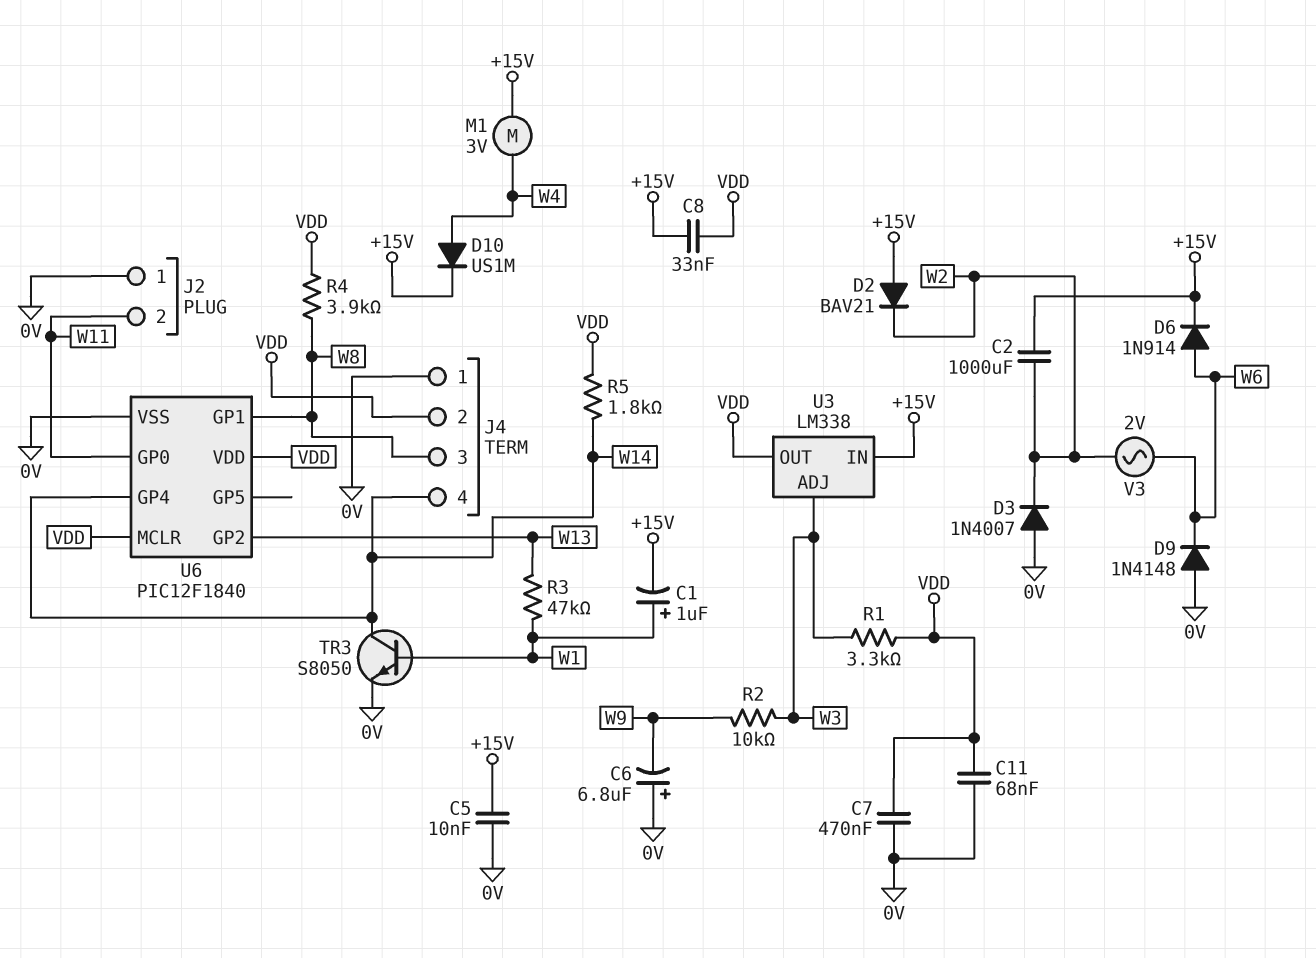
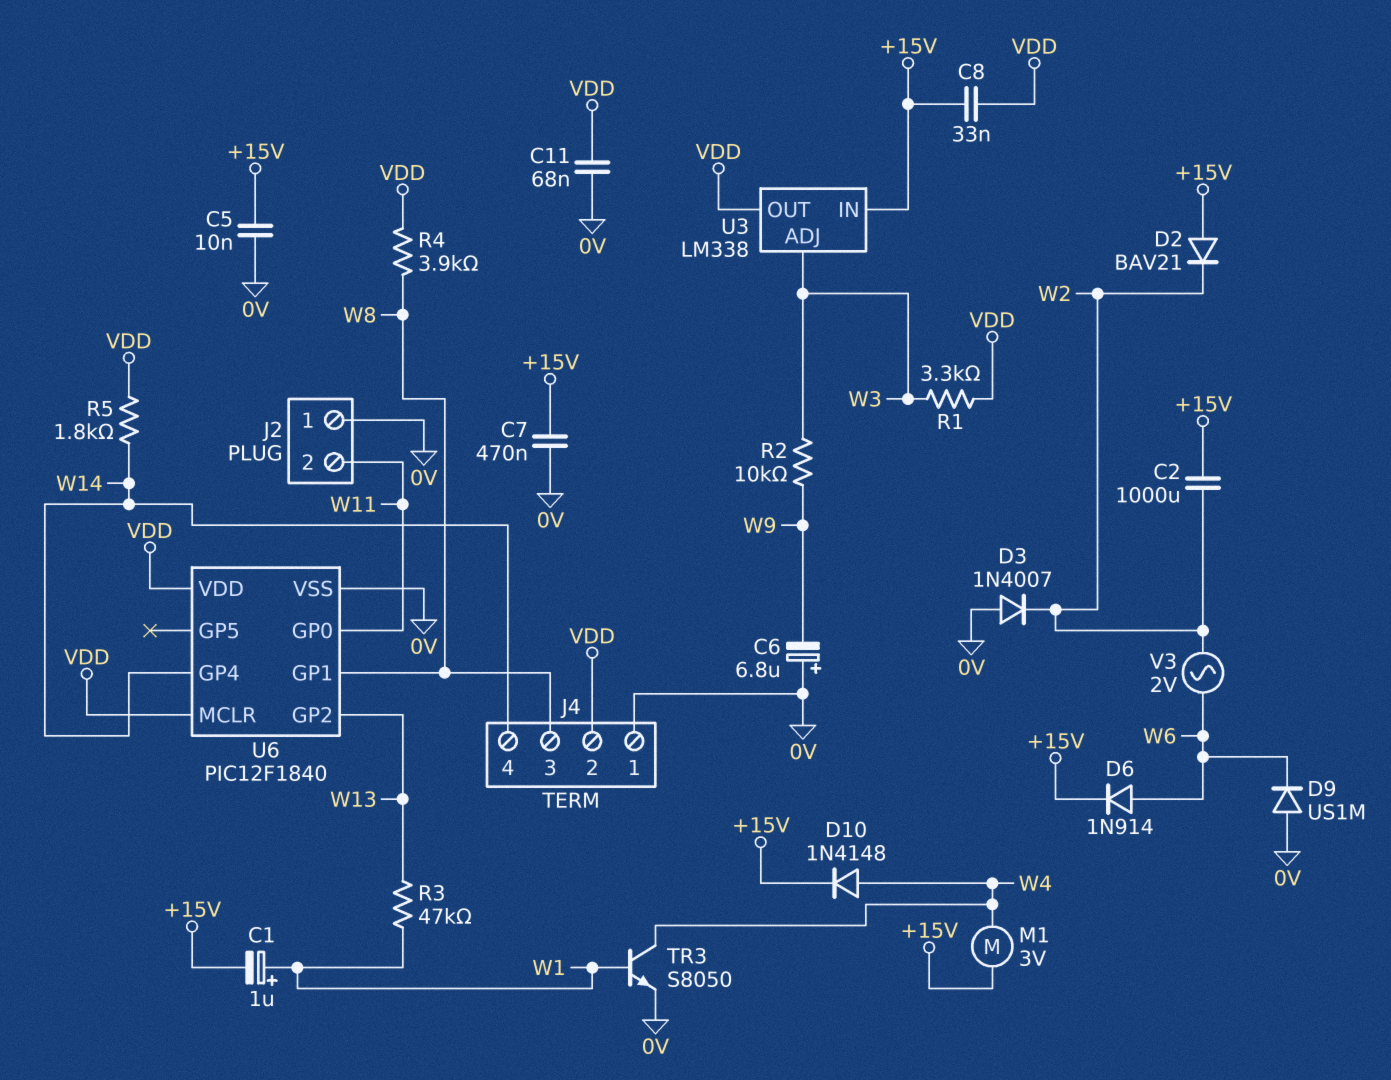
C7: 470nF (0V, VDD) -> 470nF (+15V, 0V)
D9: diode 1N4148 (A 0V, K W6) -> diode US1M (A 0V, K W6)
D10: diode US1M (A W4, K +15V) -> diode 1N4148 (A W4, K +15V)
TR3: NPN S8050 (B W1, C W14, E 0V) -> NPN S8050 (B W1, C W4, E 0V)

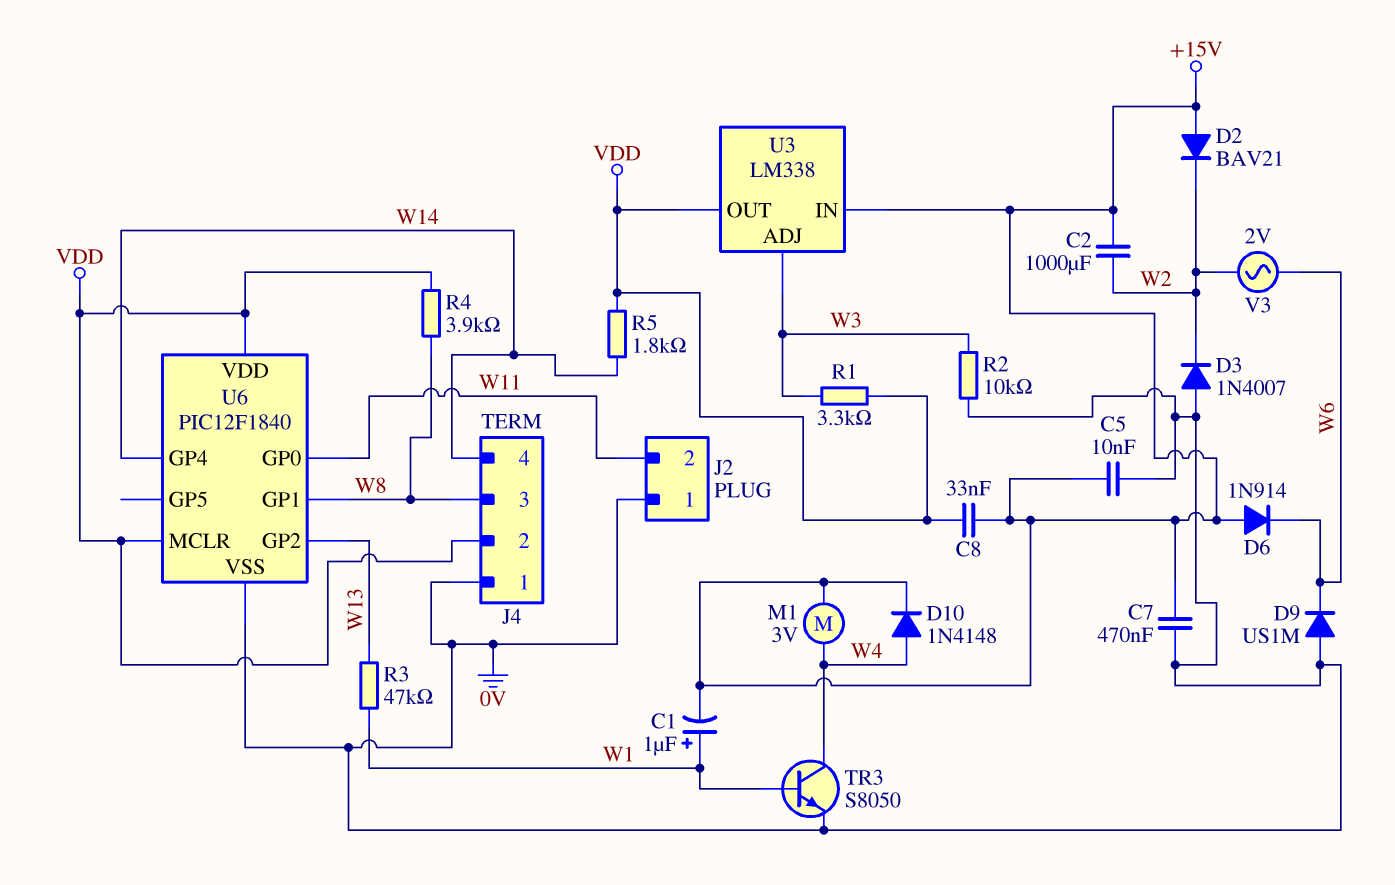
C6: 6.8uF (plus 0V, minus W9) -> none
C11: 68nF (0V, VDD) -> none
D6: diode 1N914 (A W6, K +15V) -> diode 1N914 (A +15V, K W6)
R2: 10k (W3, W9) -> 10k (0V, W3)

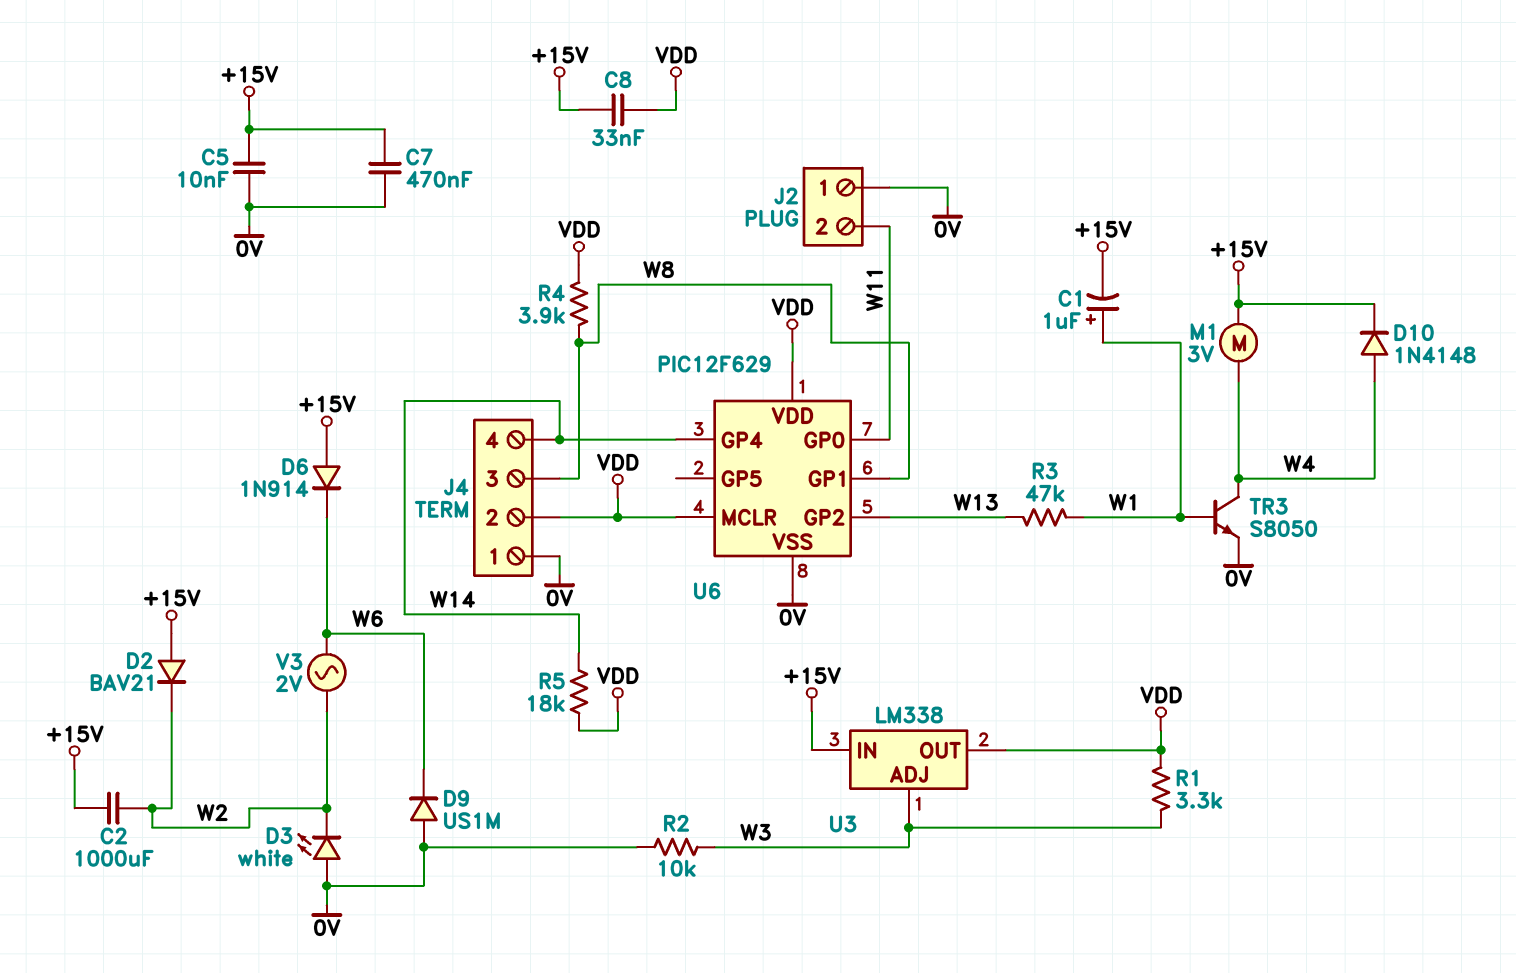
D3: diode 1N4007 (A 0V, K W2) -> LED white (A 0V, K W2)
R5: 1.8k (VDD, W14) -> 18k (VDD, W14)
U6: PIC12F1840 -> PIC12F629

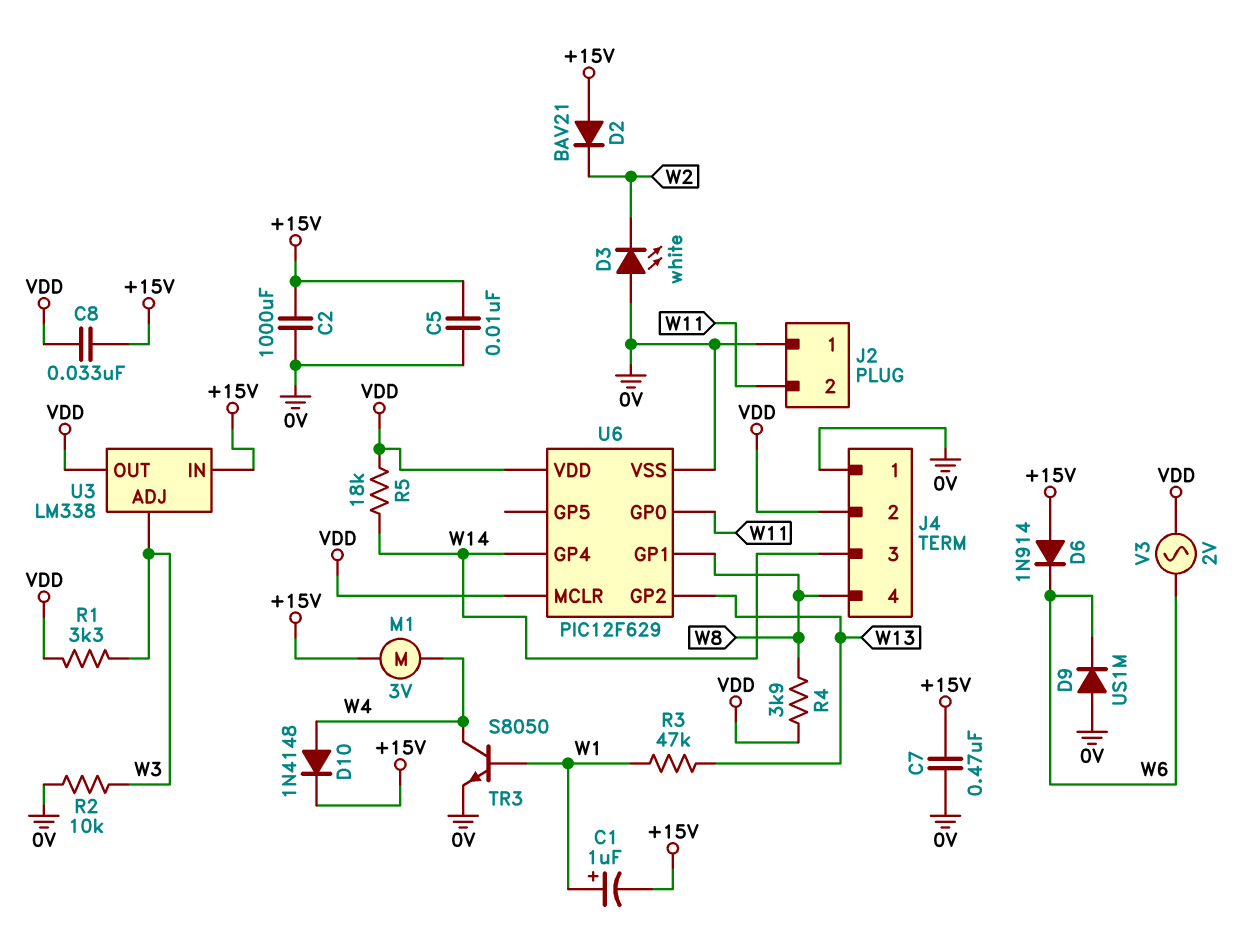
C2: 1000uF (+15V, W2) -> 1000uF (+15V, 0V)
J4 pin 3: W8 -> W14
J4 pin 4: W14 -> W8
V3: AC 2V (W2, W6) -> AC 2V (VDD, W6)

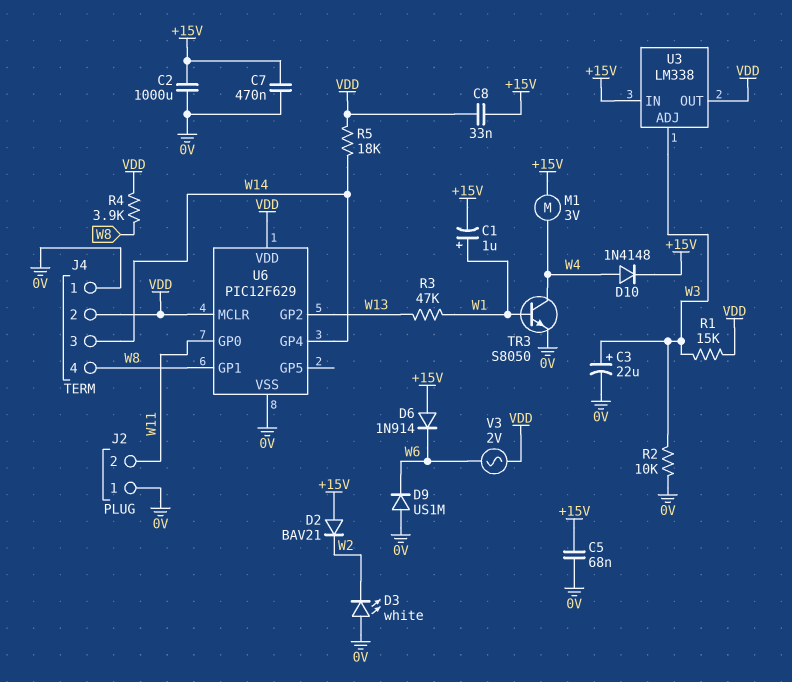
C3: none -> 22uF (plus W3, minus 0V)
C5: 10nF (+15V, 0V) -> 68nF (+15V, 0V)
R1: 3.3k (VDD, W3) -> 15k (VDD, W3)

